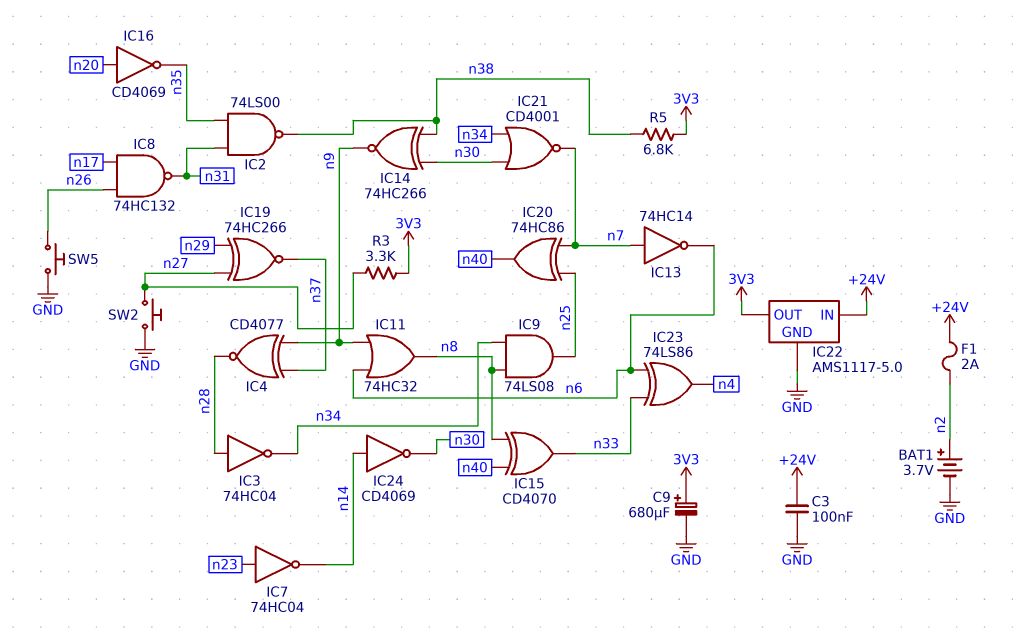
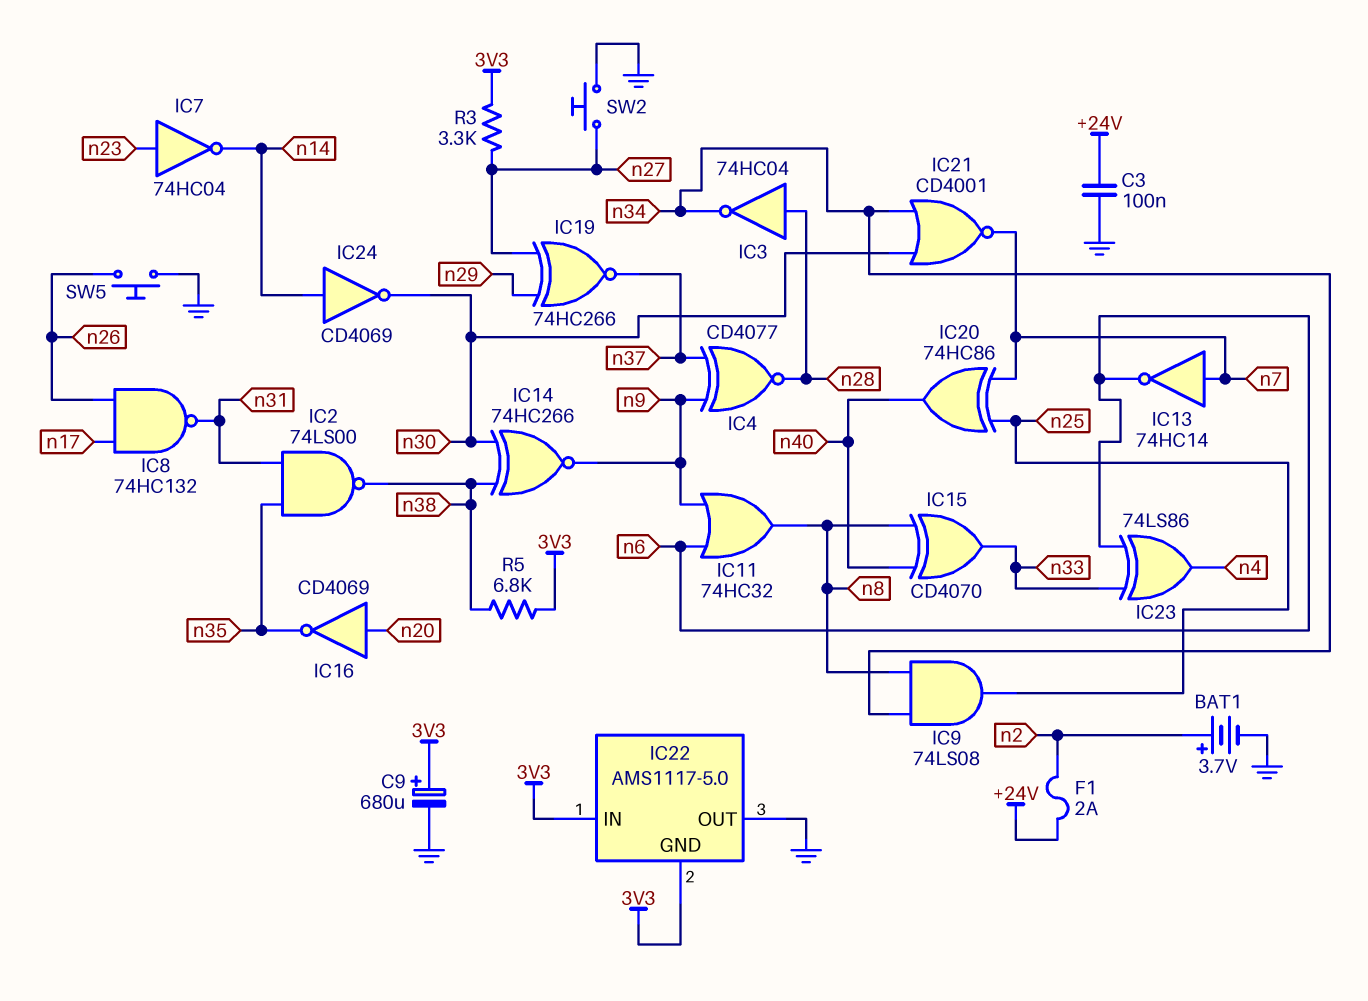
IC22 pin GND: GND -> 3V3
IC22 pin IN: +24V -> 3V3
IC22 pin OUT: 3V3 -> GND

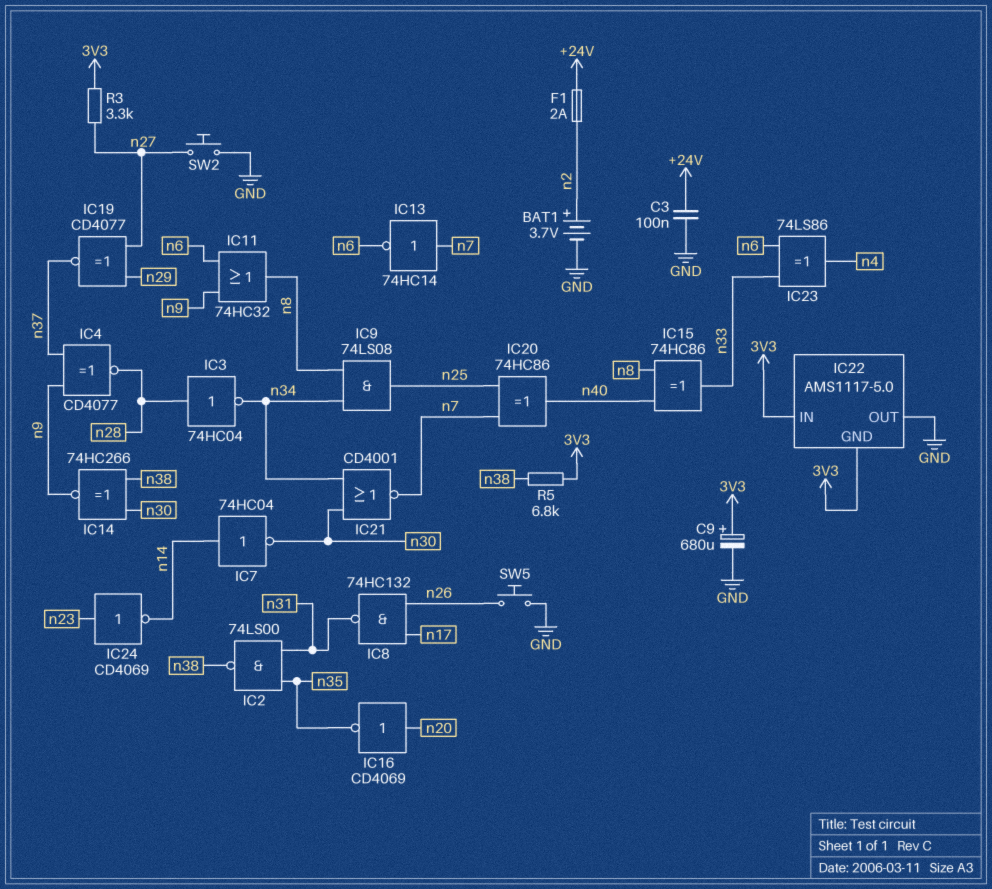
IC7: NOT 74HC04 (in n23, out n14) -> NOT 74HC04 (in n14, out n30)
IC15: XOR CD4070 (in n8, in n40, out n33) -> XOR 74HC86 (in n8, in n40, out n33)
IC19: XNOR 74HC266 (in n27, in n29, out n37) -> XNOR CD4077 (in n27, in n29, out n37)
IC24: NOT CD4069 (in n14, out n30) -> NOT CD4069 (in n23, out n14)

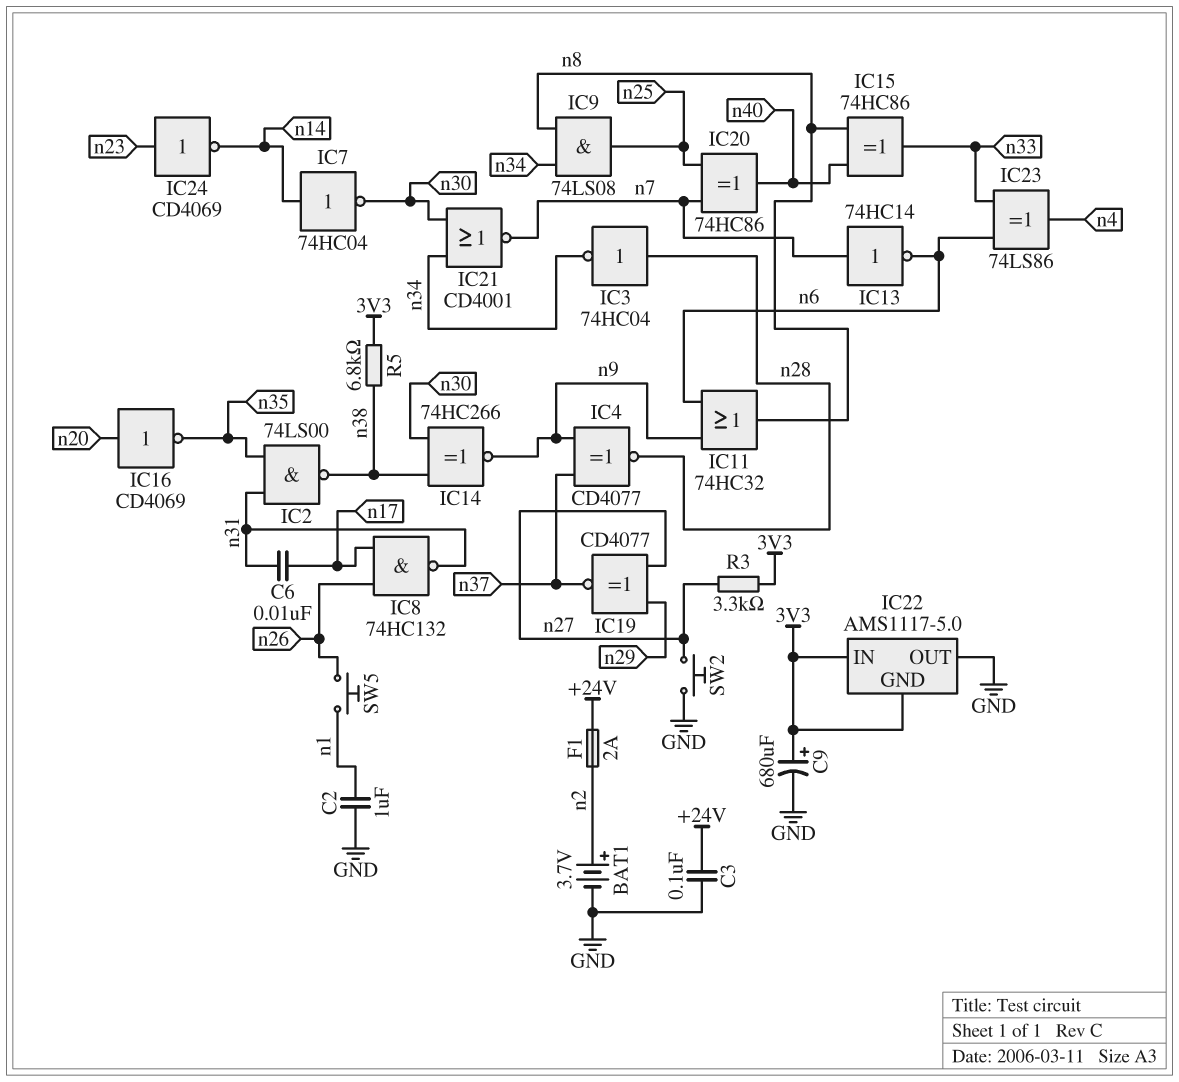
C2: none -> 1uF (GND, n1)
C6: none -> 10nF (n17, n31)
SW5: button (GND, n26) -> button (n1, n26)

